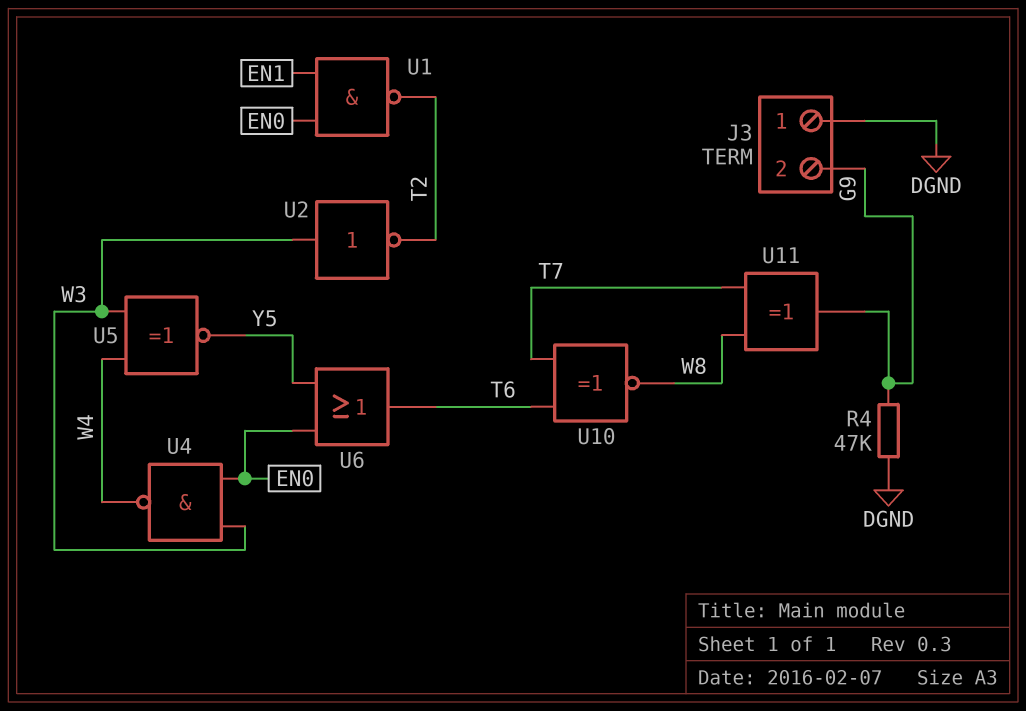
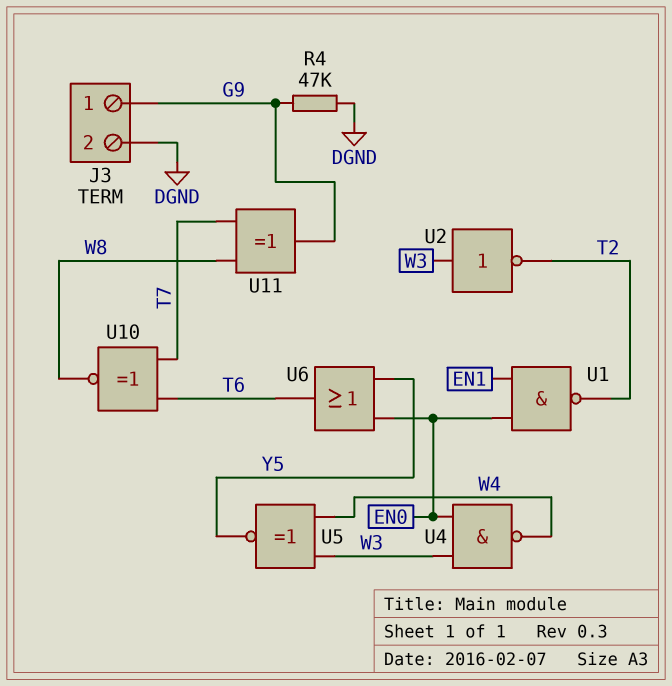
J3 pin 1: DGND -> G9
J3 pin 2: G9 -> DGND

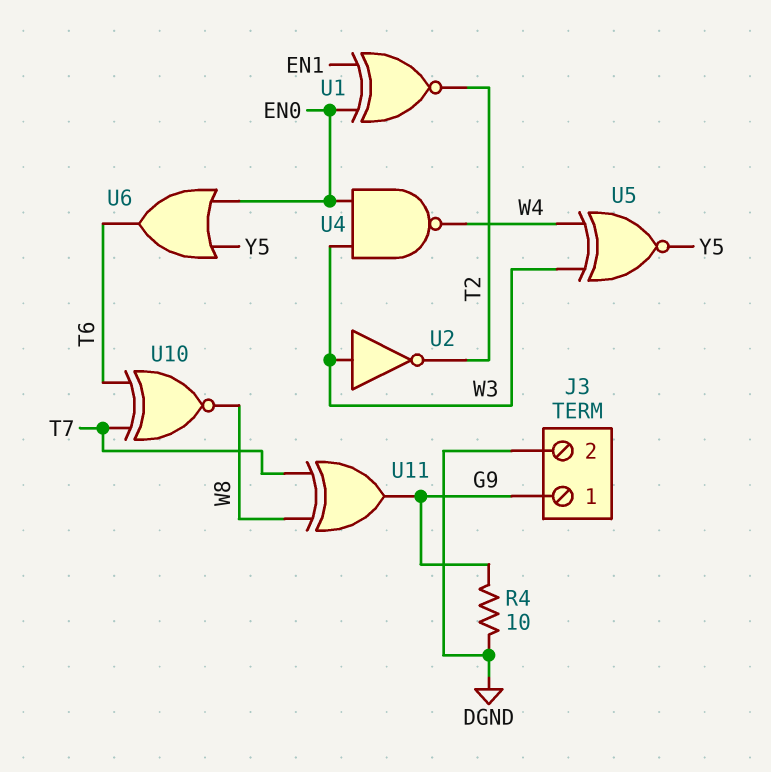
R4: 47k (DGND, G9) -> 10 (DGND, G9)
U1: NAND (in EN0, in EN1, out T2) -> XNOR (in EN0, in EN1, out T2)

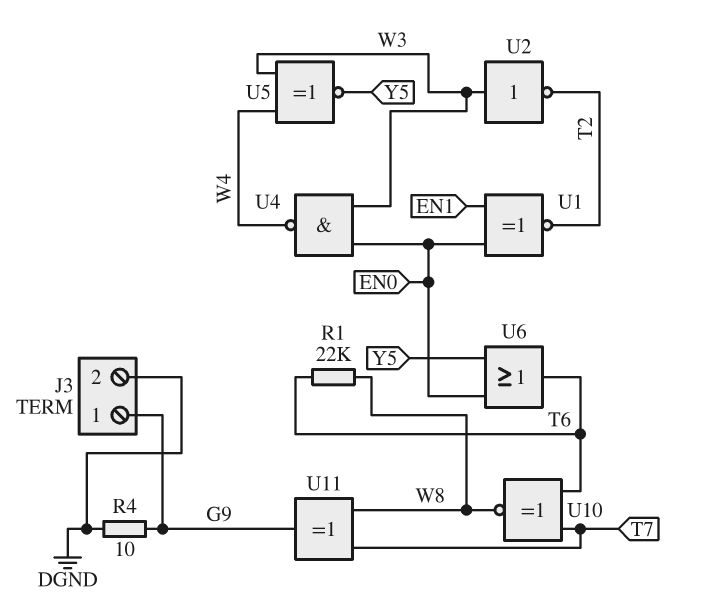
R1: none -> 22k (T6, W8)

